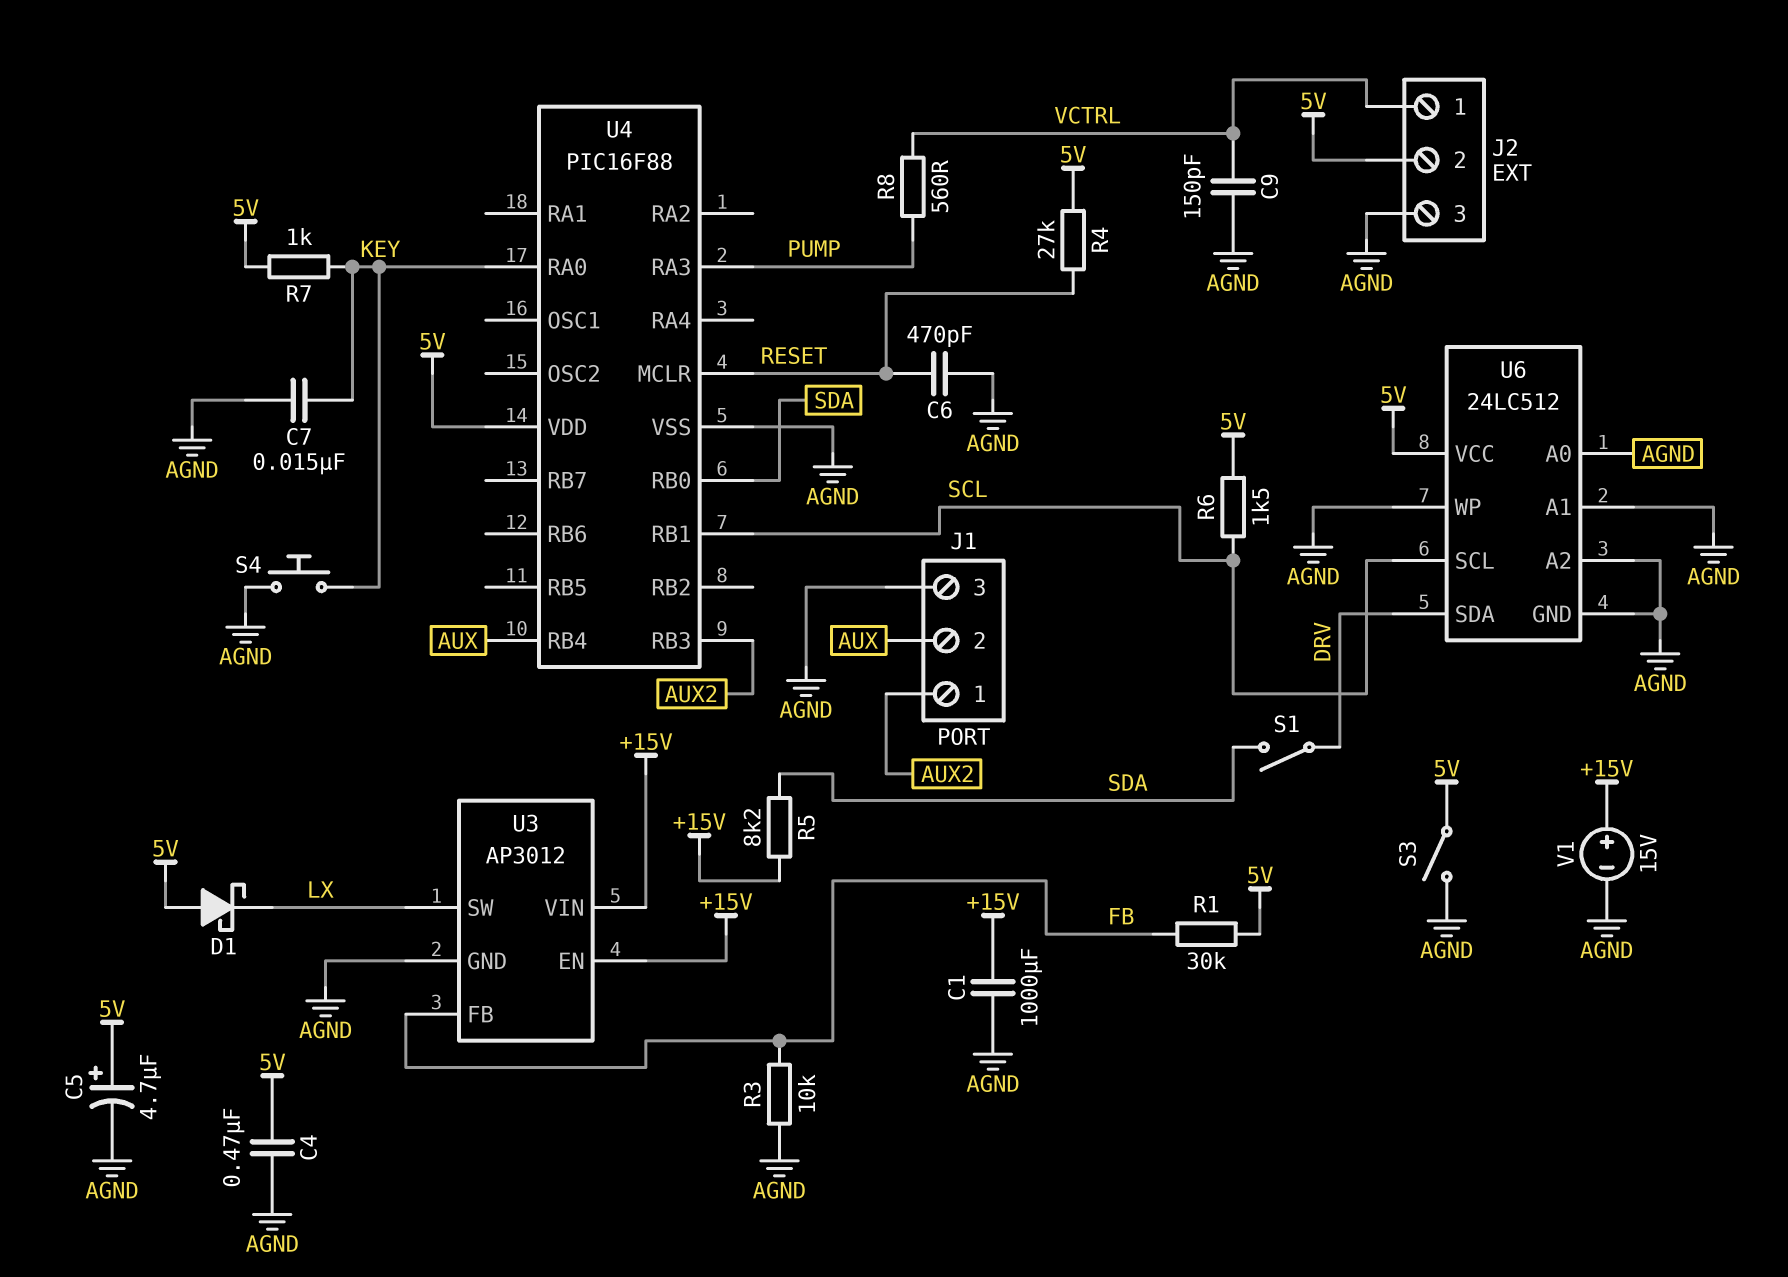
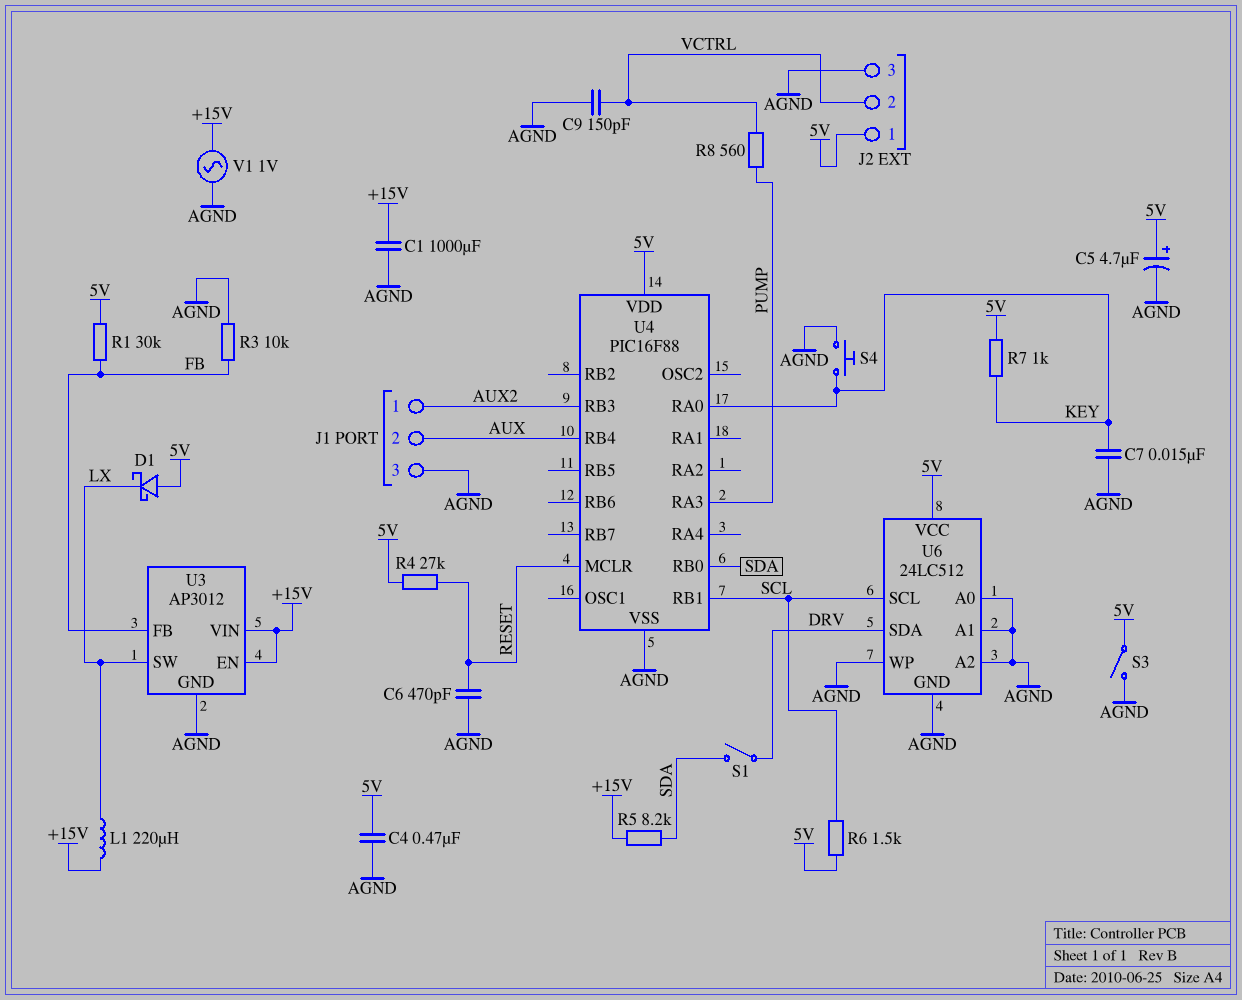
J2 pin 1: VCTRL -> 5V
J2 pin 2: 5V -> VCTRL
L1: none -> 220uH (+15V, LX)
V1: 15V (plus +15V, minus AGND) -> AC 1V (+15V, AGND)

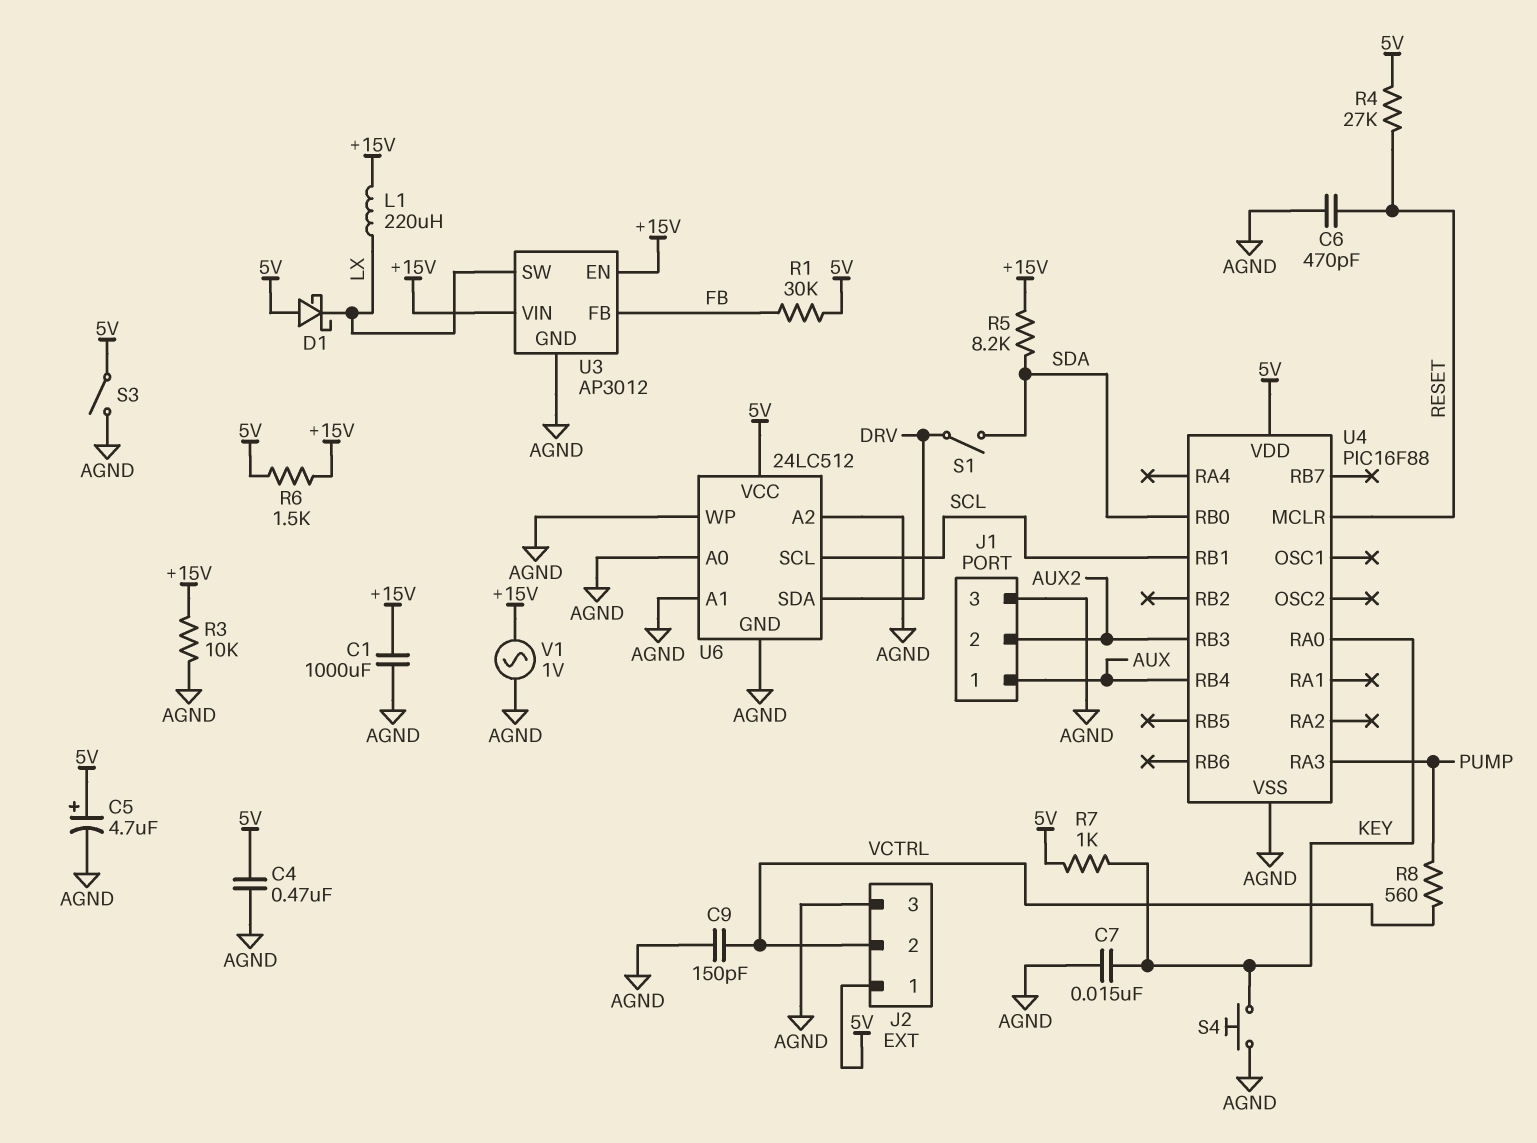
J1 pin 1: AUX2 -> AUX
J1 pin 2: AUX -> AUX2
R3: 10k (AGND, FB) -> 10k (+15V, AGND)
R6: 1.5k (5V, SCL) -> 1.5k (+15V, 5V)

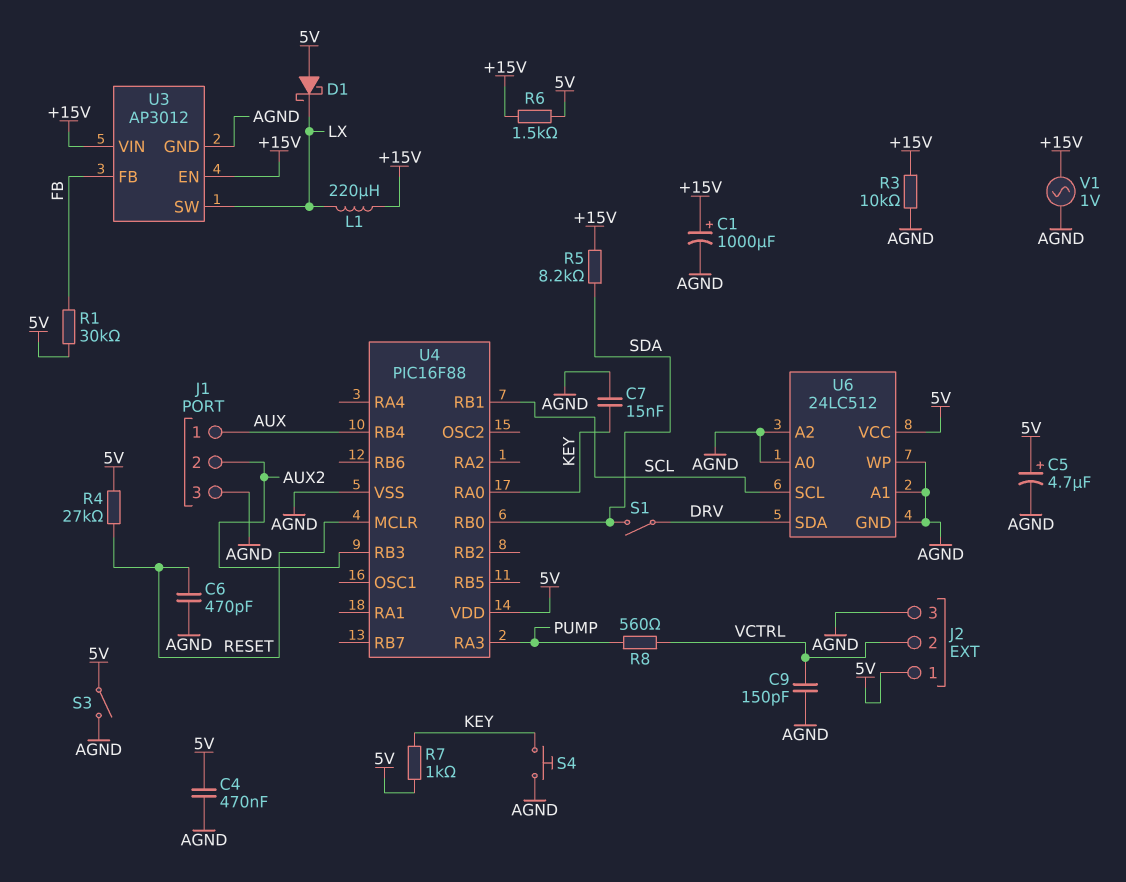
C1: 1000uF (+15V, AGND) -> 1000uF (plus +15V, minus AGND)

